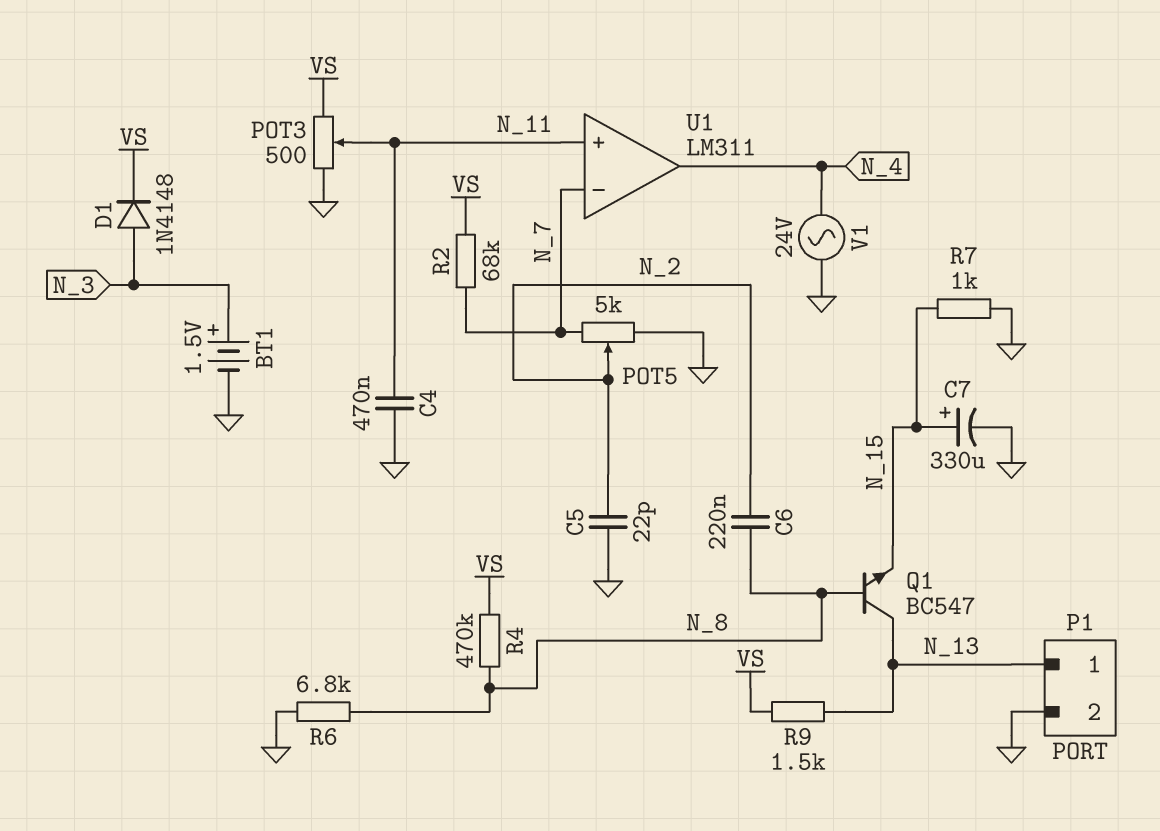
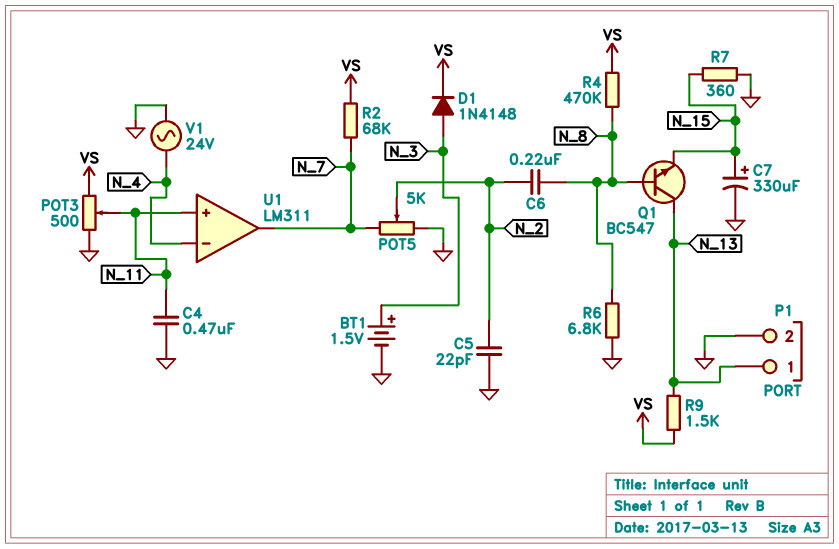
R7: 1k (GND, N_15) -> 360 (GND, N_15)
U1 pin in-: N_7 -> N_4
U1 pin out: N_4 -> N_7

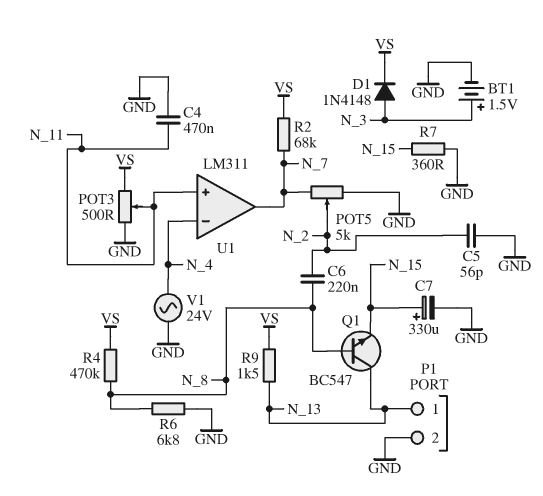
C5: 22pF (GND, N_2) -> 56pF (GND, N_2)

